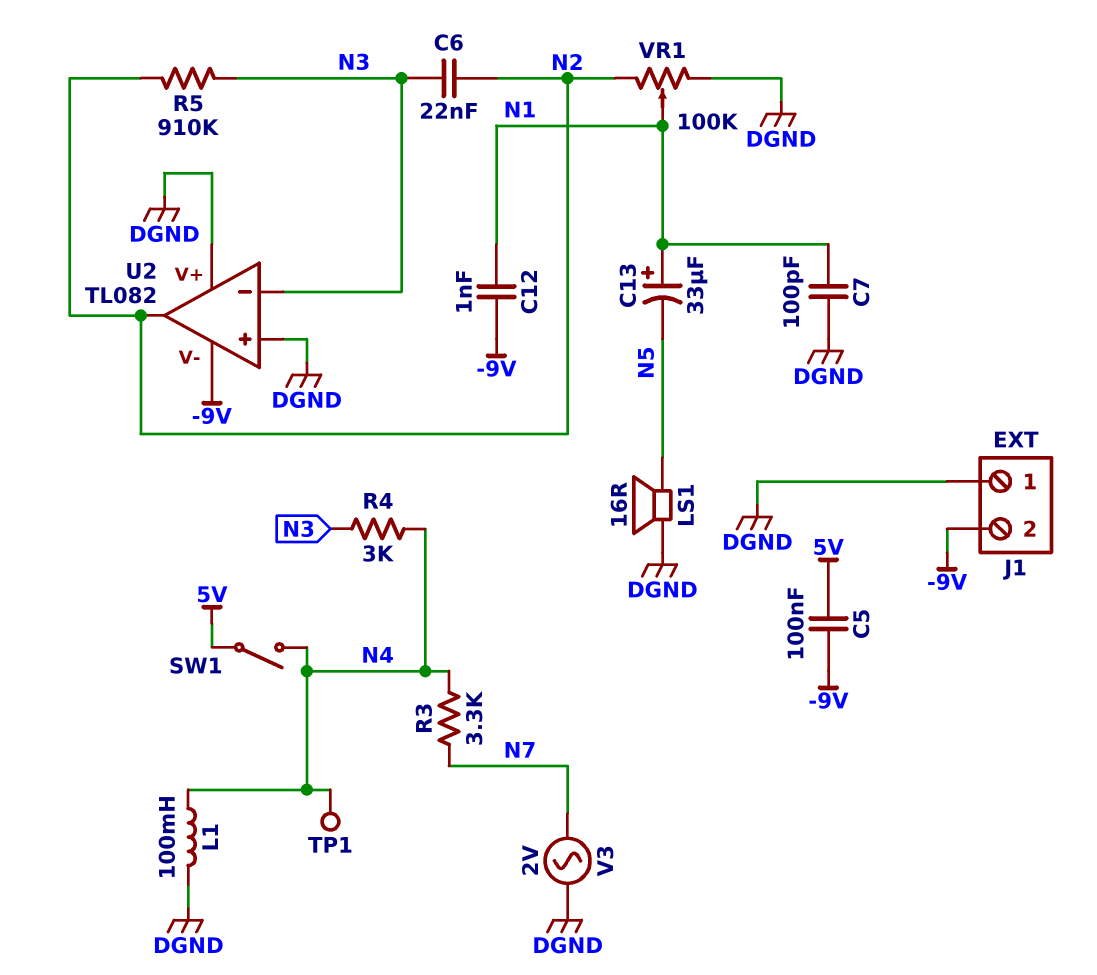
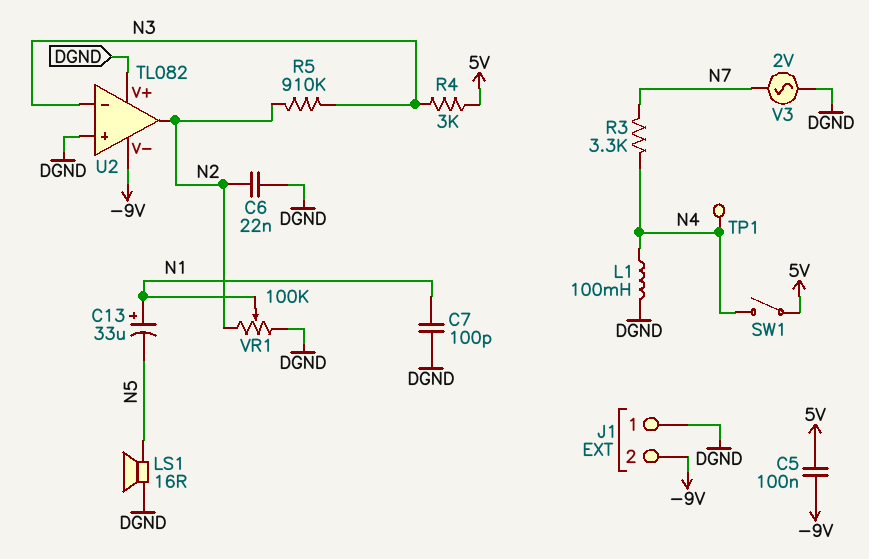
C6: 22nF (N2, N3) -> 22nF (DGND, N2)
C12: 1nF (-9V, N1) -> none
R4: 3k (N3, N4) -> 3k (5V, N3)

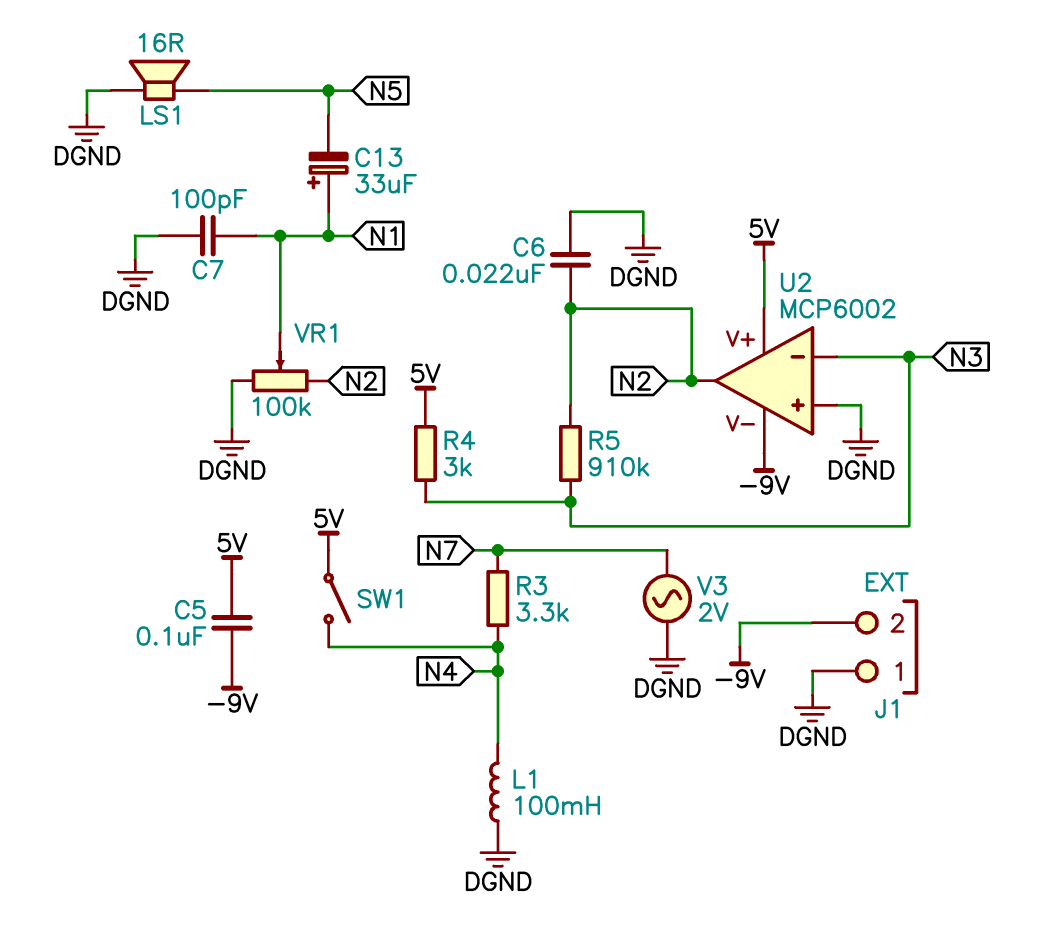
TP1: test point (N4) -> none
U2: TL082 -> MCP6002
U2 pin V+: DGND -> 5V

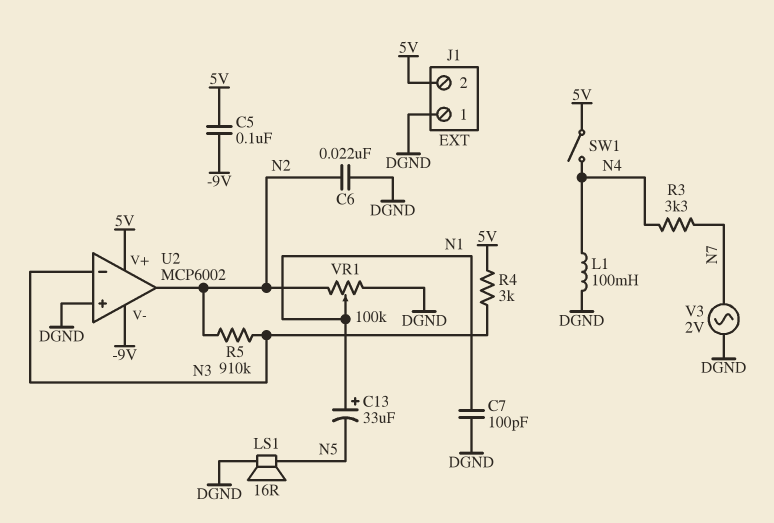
J1 pin 2: -9V -> 5V

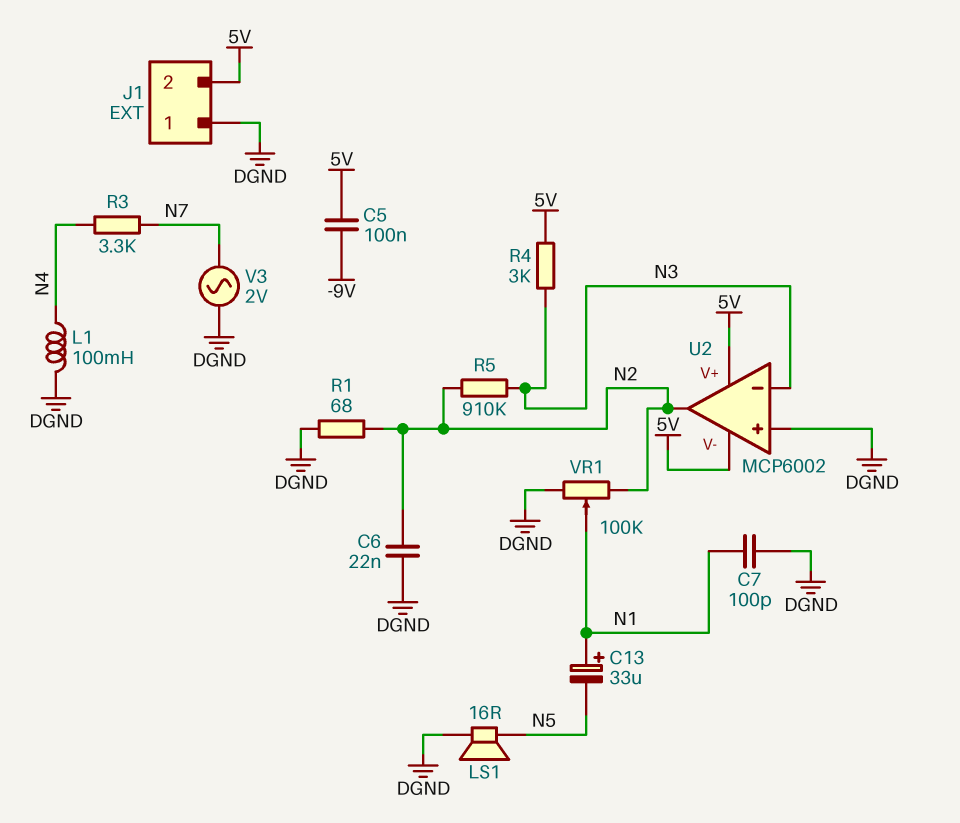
R1: none -> 68 (DGND, N2)
SW1: switch (5V, N4) -> none
U2 pin V-: -9V -> 5V

